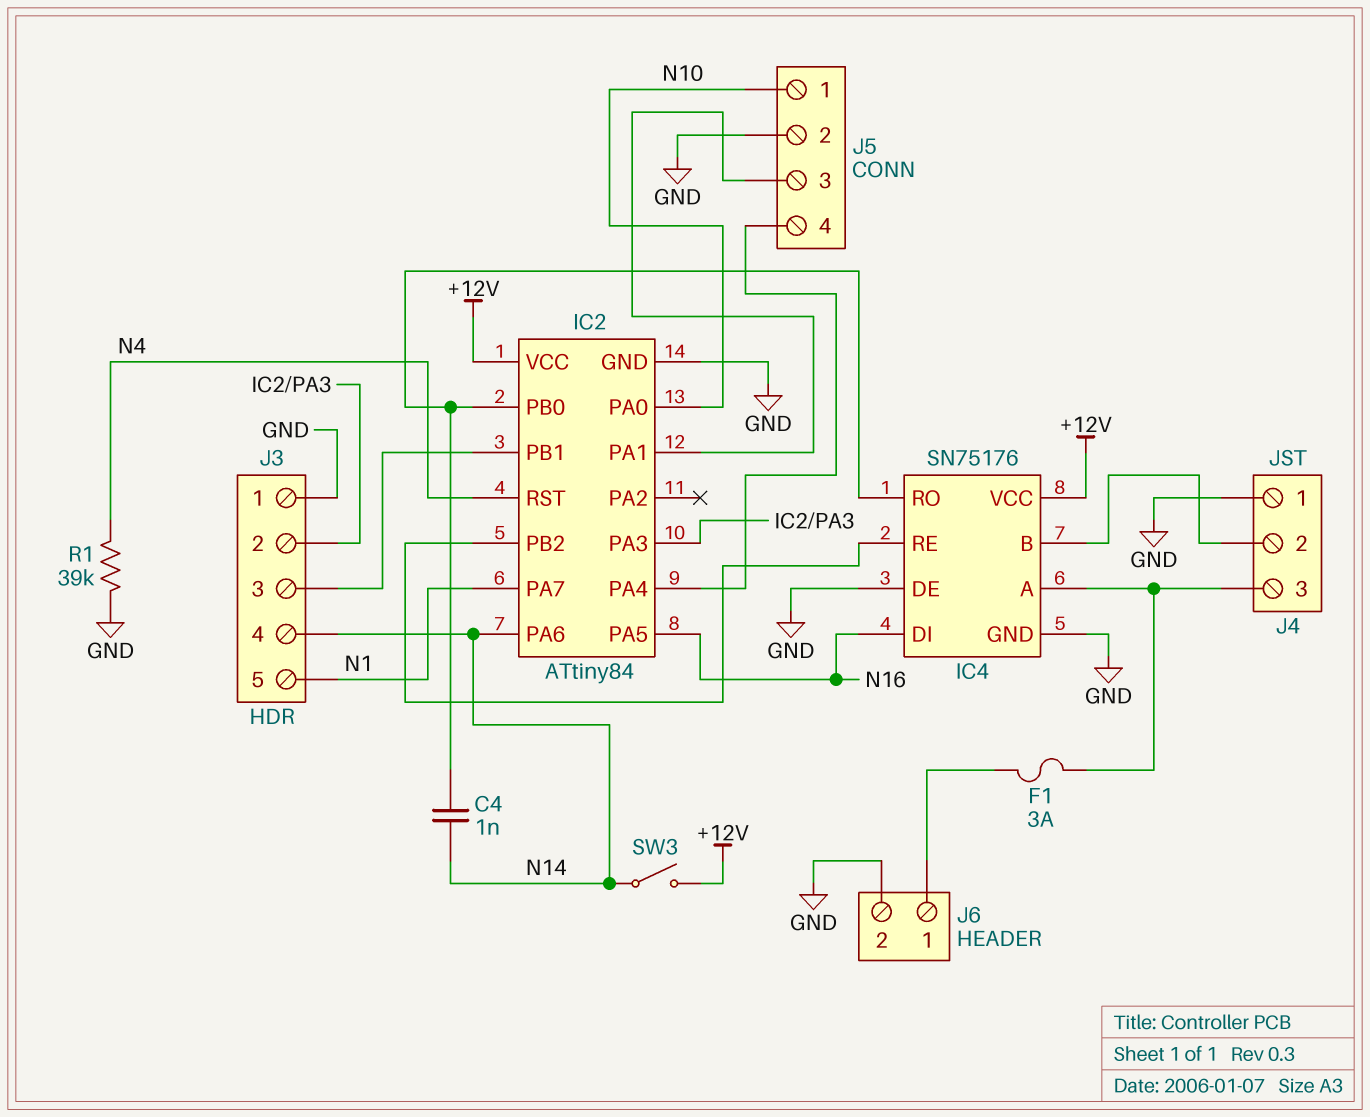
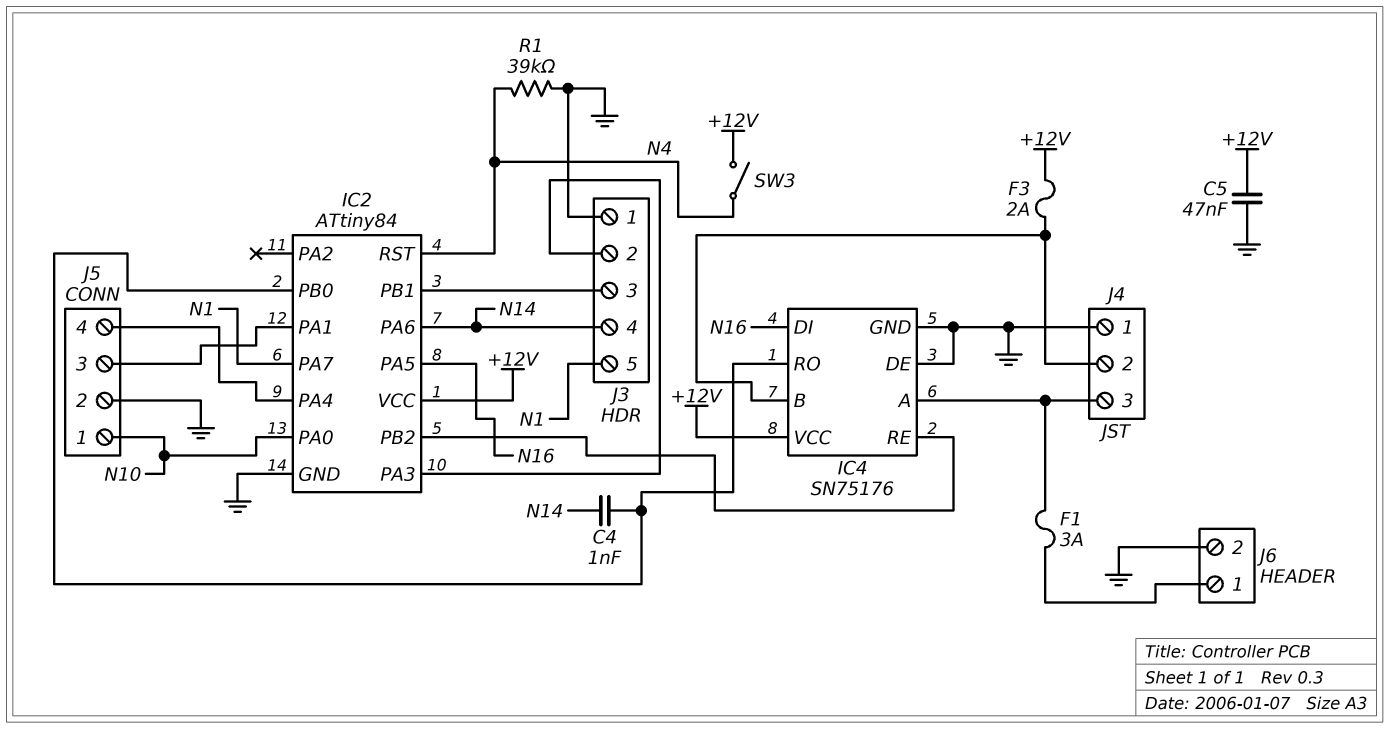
C5: none -> 47nF (+12V, GND)
F3: none -> 2A (+12V, IC4/B)
SW3: switch (+12V, N14) -> switch (+12V, N4)

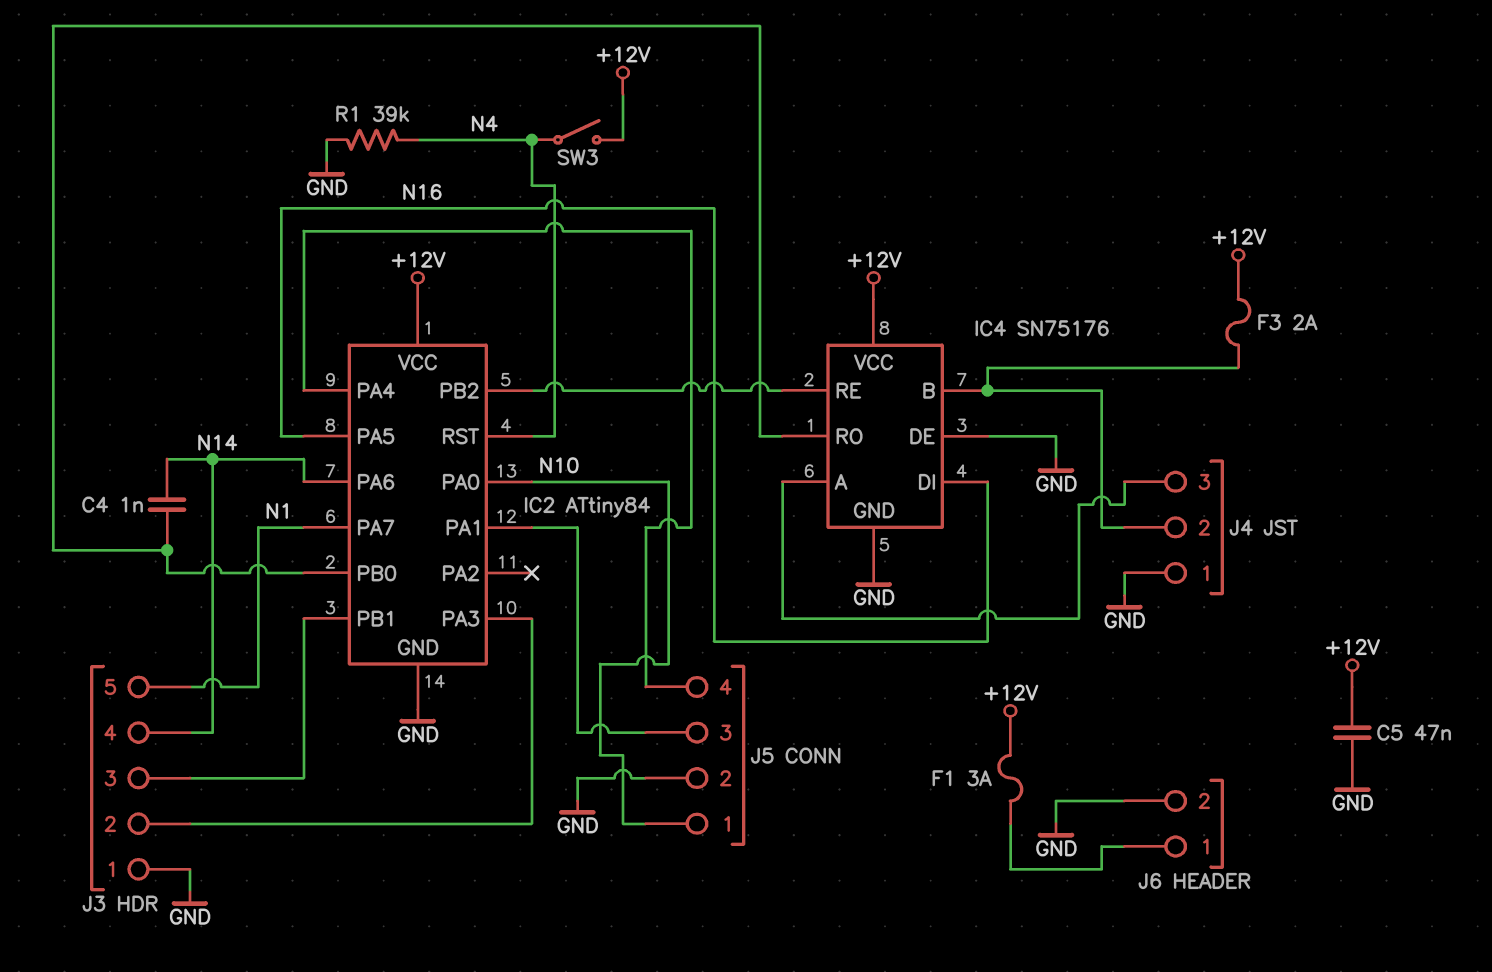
F1: 3A (IC4/A, J6/1) -> 3A (+12V, J6/1)

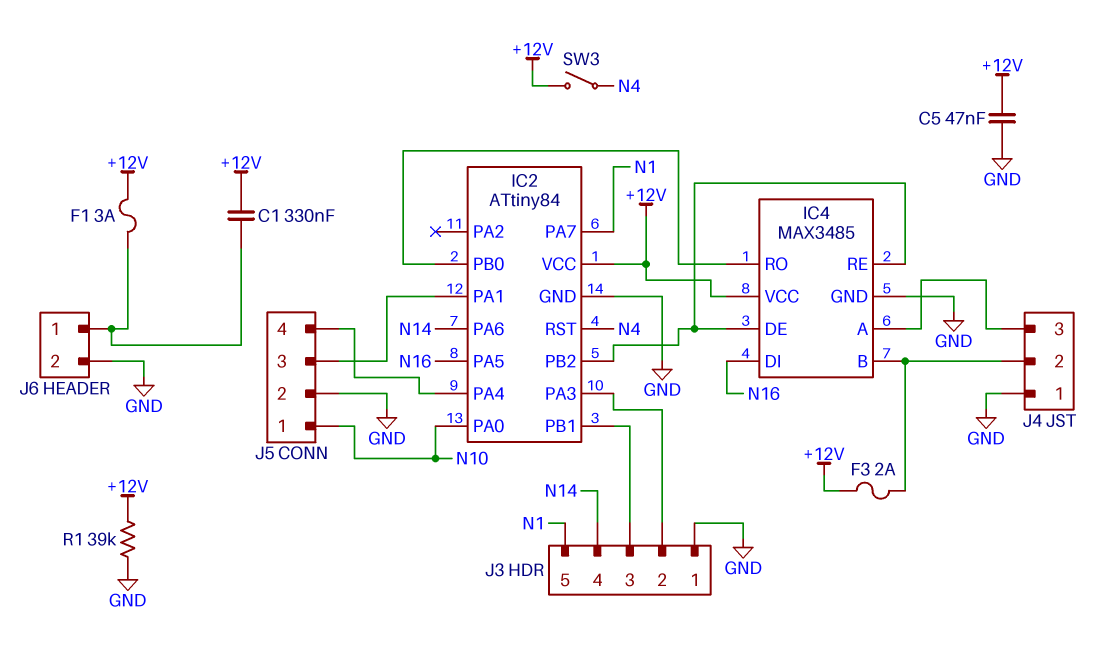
C1: none -> 330nF (+12V, J6/1)
C4: 1nF (IC2/PB0, N14) -> none
IC4: SN75176 -> MAX3485
IC4 pin DE: GND -> IC2/PB2
R1: 39k (GND, N4) -> 39k (+12V, GND)

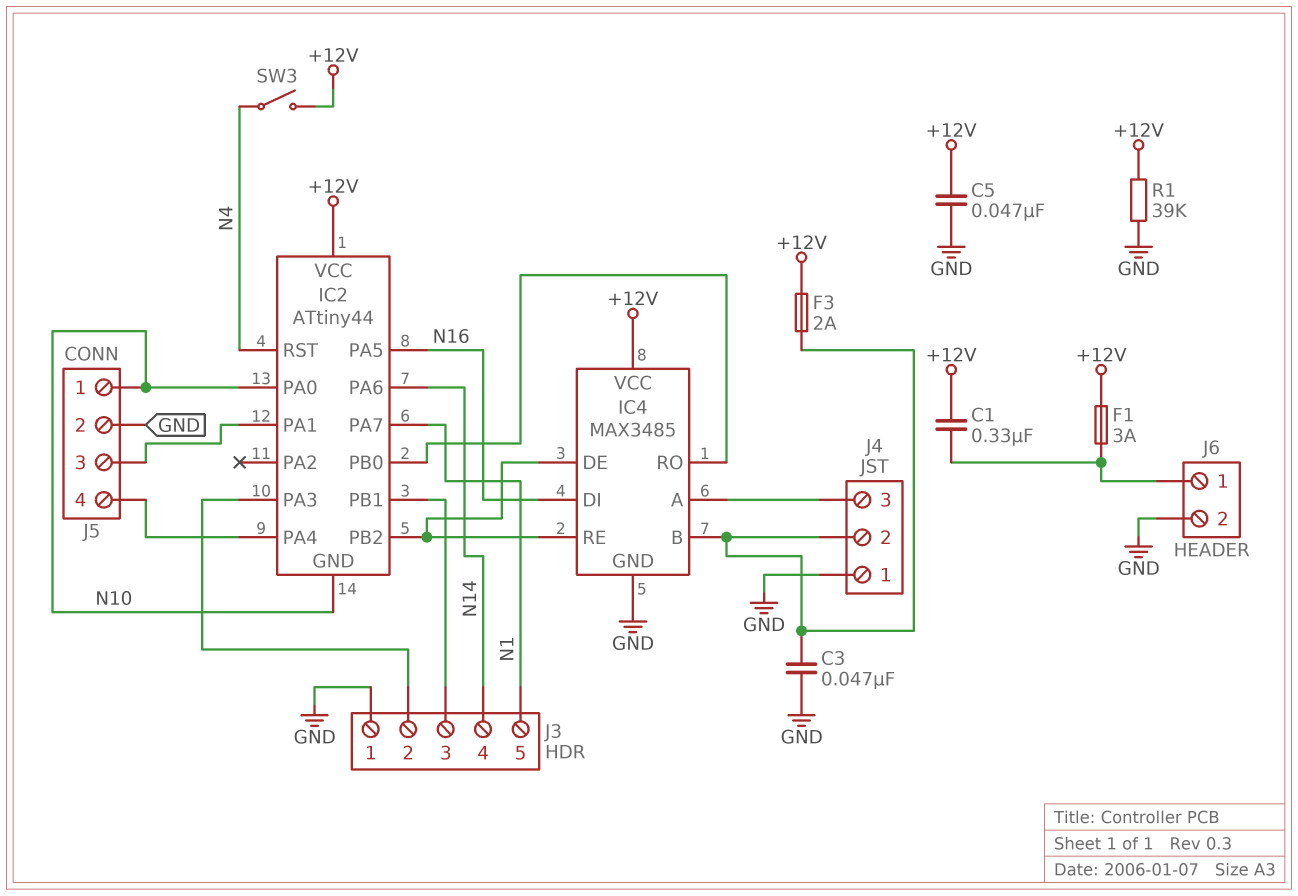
C3: none -> 47nF (GND, IC4/B)
IC2: ATtiny84 -> ATtiny44
IC2 pin GND: GND -> N10

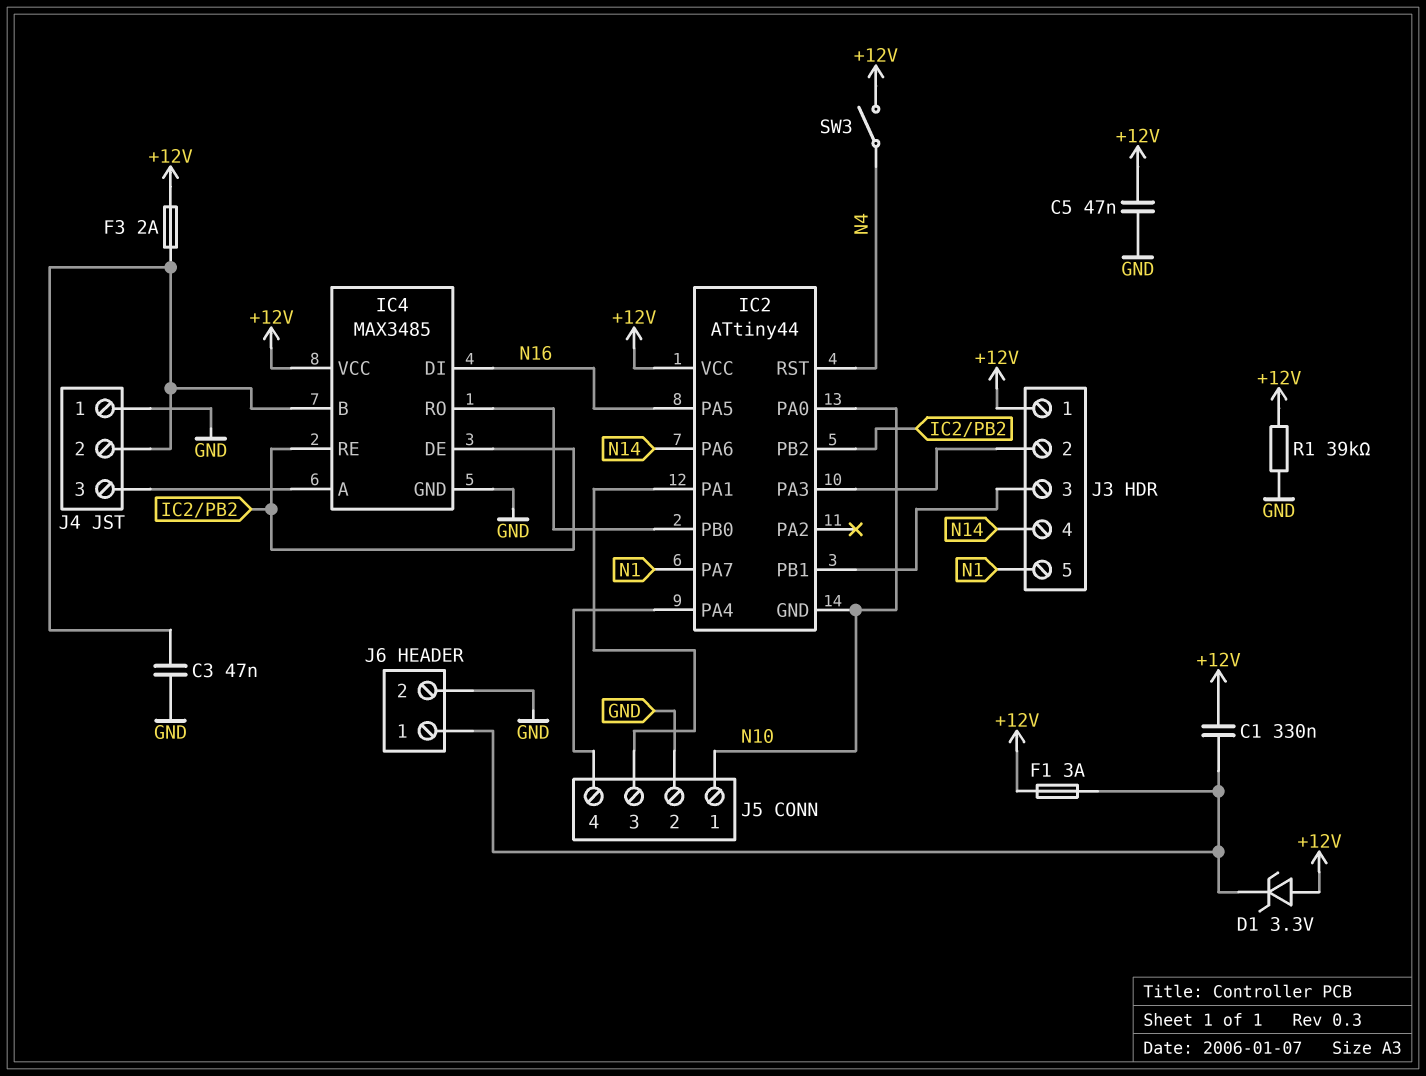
D1: none -> zener 3.3V (A +12V, K J6/1)
J3 pin 1: GND -> +12V

